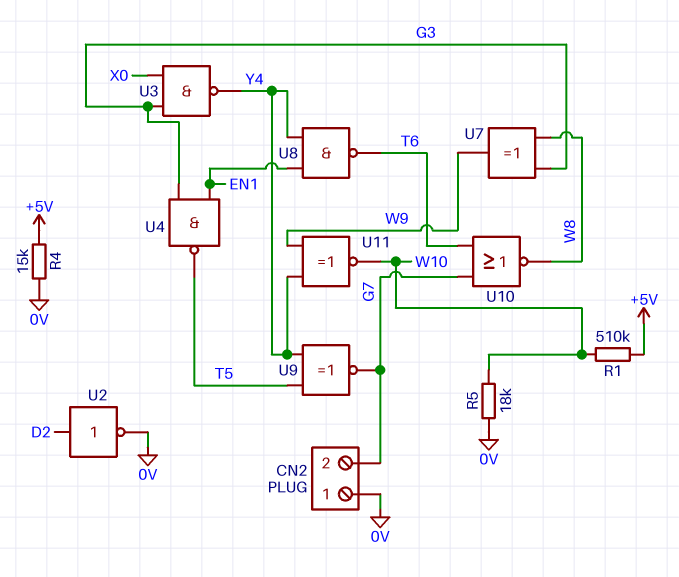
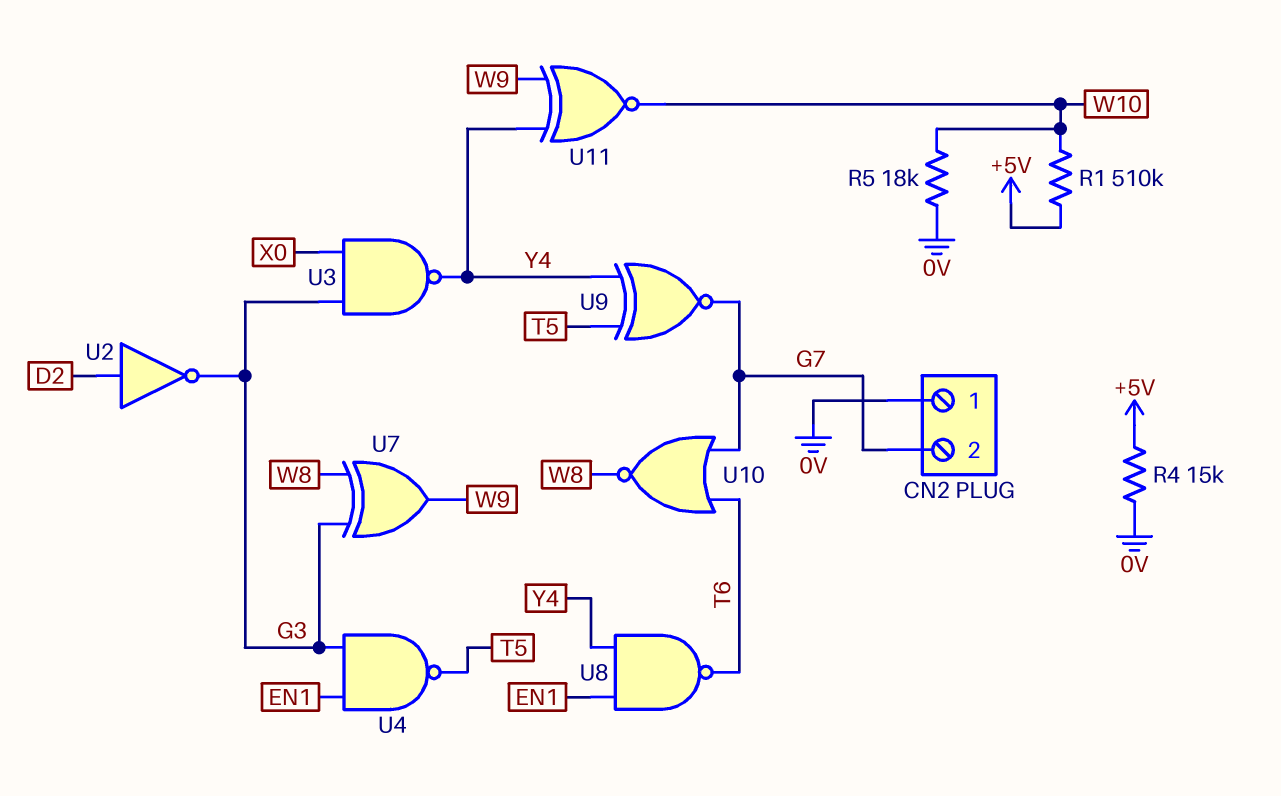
U2: NOT (in D2, out 0V) -> NOT (in D2, out G3)

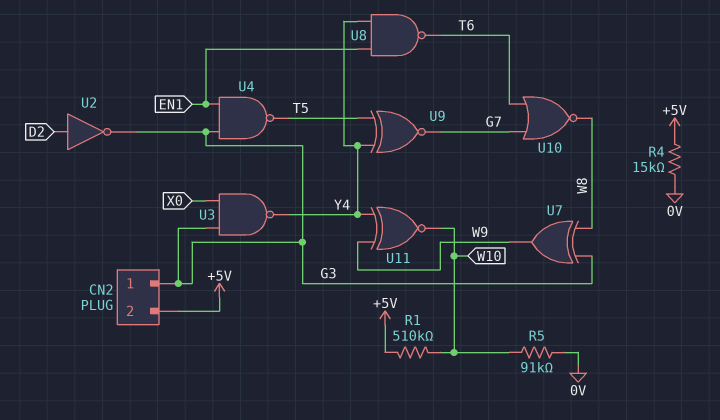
CN2 pin 1: 0V -> G3
CN2 pin 2: G7 -> +5V
R5: 18k (0V, W10) -> 91k (0V, W10)

